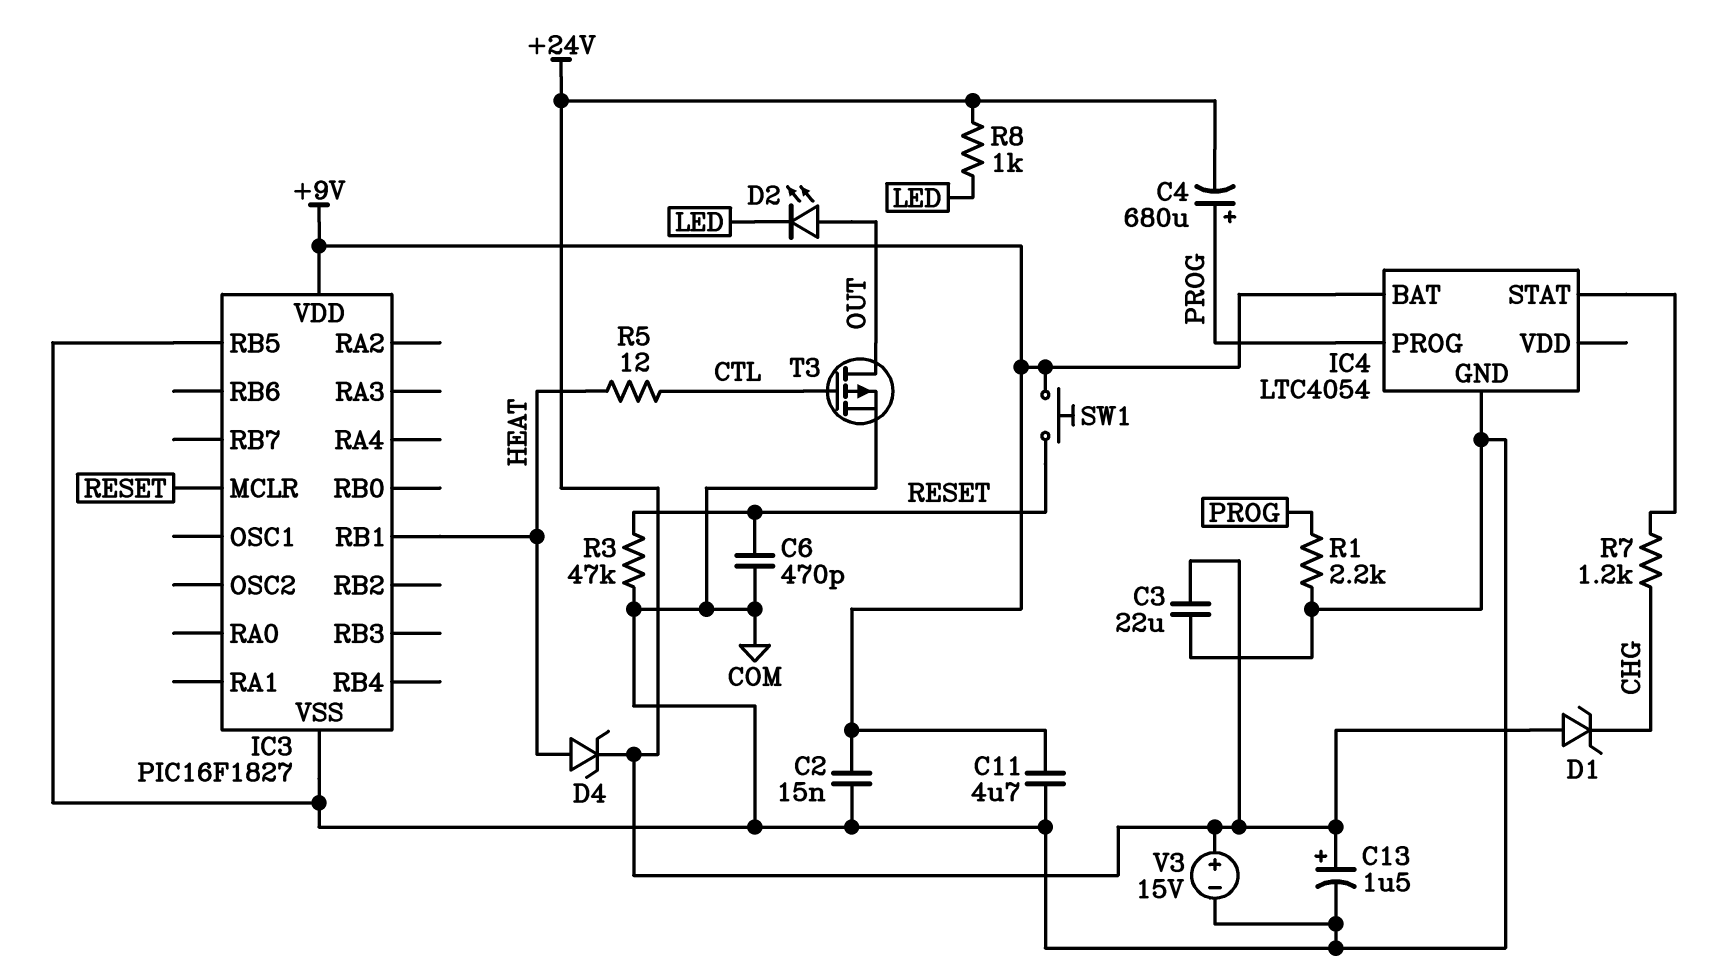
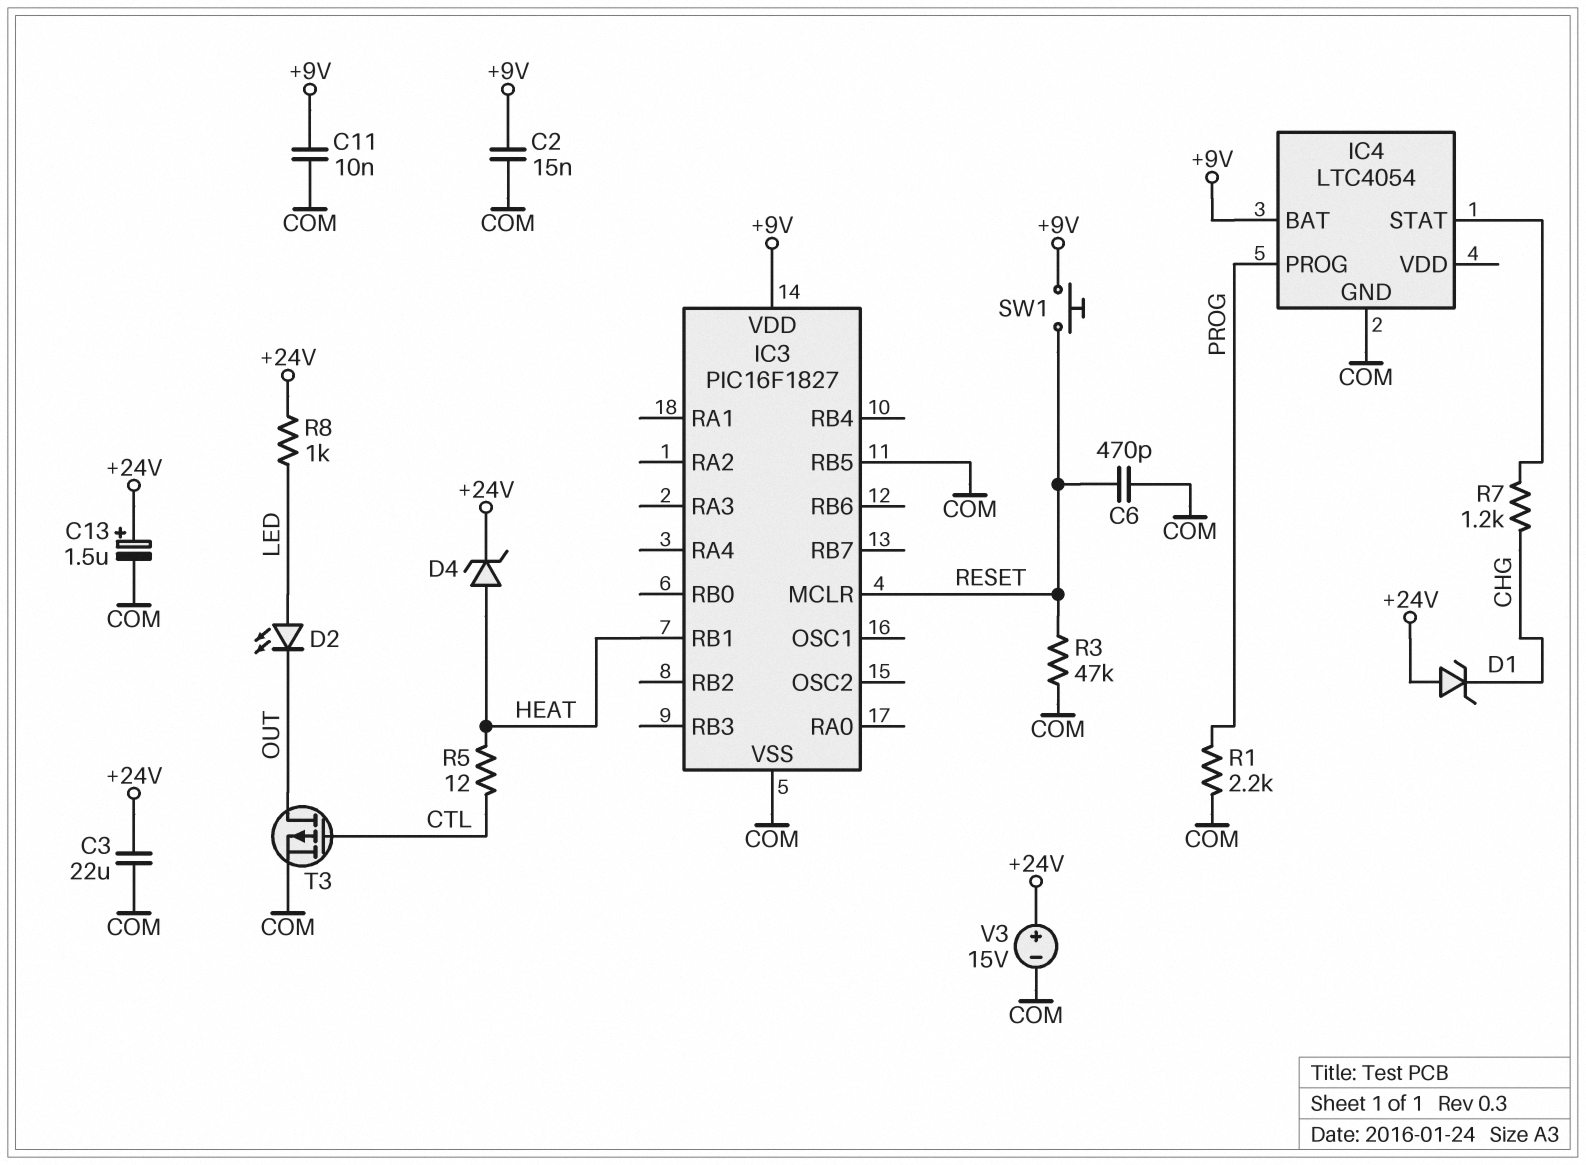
C4: 680uF (plus PROG, minus +24V) -> none
C11: 4.7uF (+9V, COM) -> 10nF (+9V, COM)
D2: LED (A OUT, K LED) -> LED (A LED, K OUT)

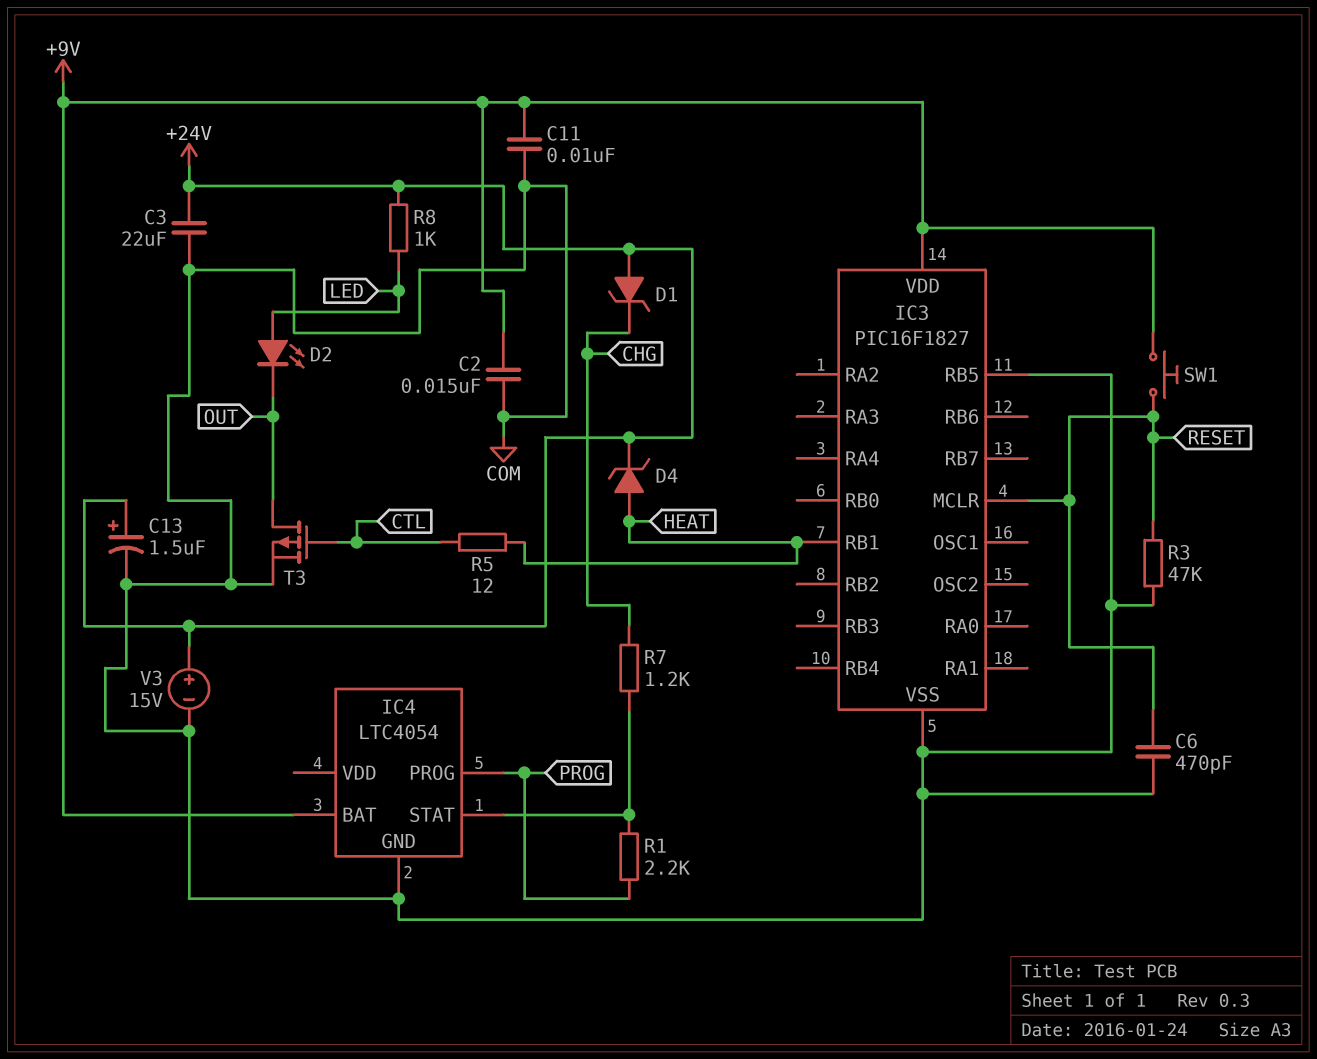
R1: 2.2k (COM, PROG) -> 2.2k (IC4/STAT, PROG)

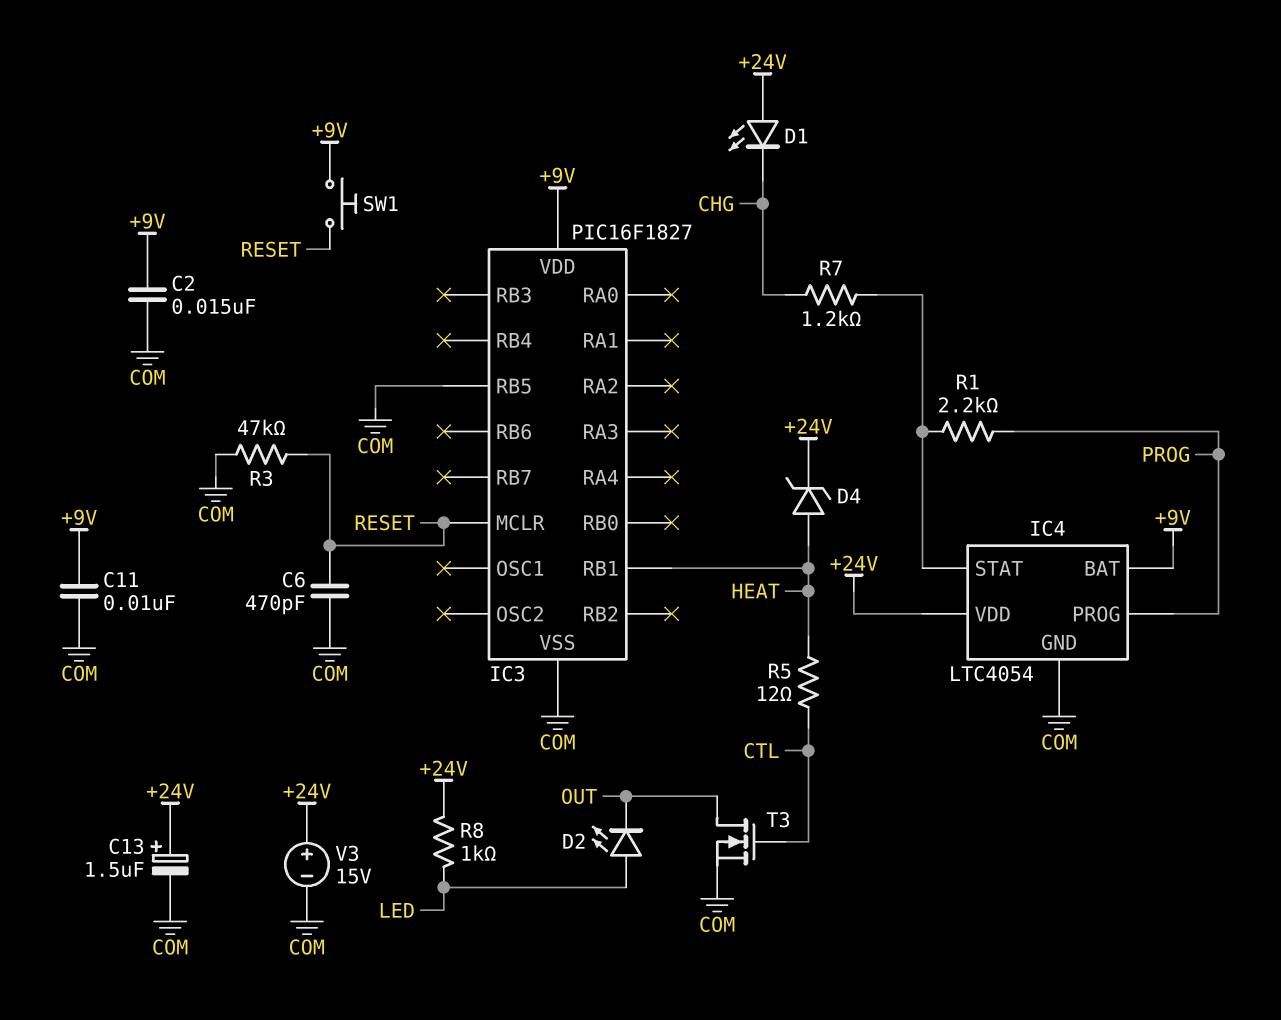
C3: 22uF (+24V, COM) -> none
D1: zener (A +24V, K CHG) -> LED (A +24V, K CHG)
IC4 pin VDD: none -> +24V
T3: PMOS (G CTL, D OUT, S COM) -> NMOS (G CTL, D OUT, S COM)

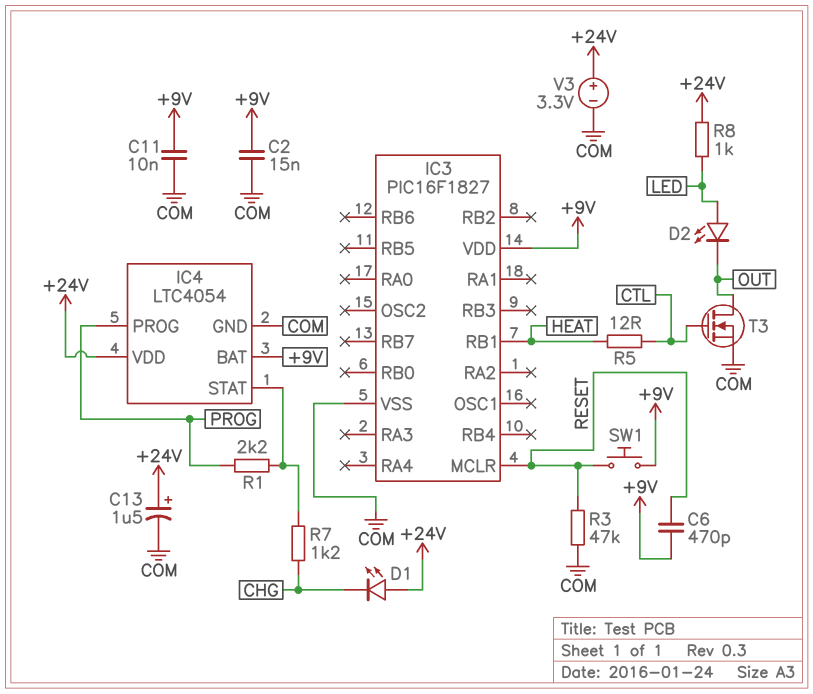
C6: 470pF (COM, RESET) -> 470pF (+9V, RESET)
D4: zener (A HEAT, K +24V) -> none
IC3 pin RB5: COM -> none
V3: 15V (plus +24V, minus COM) -> 3.3V (plus +24V, minus COM)

